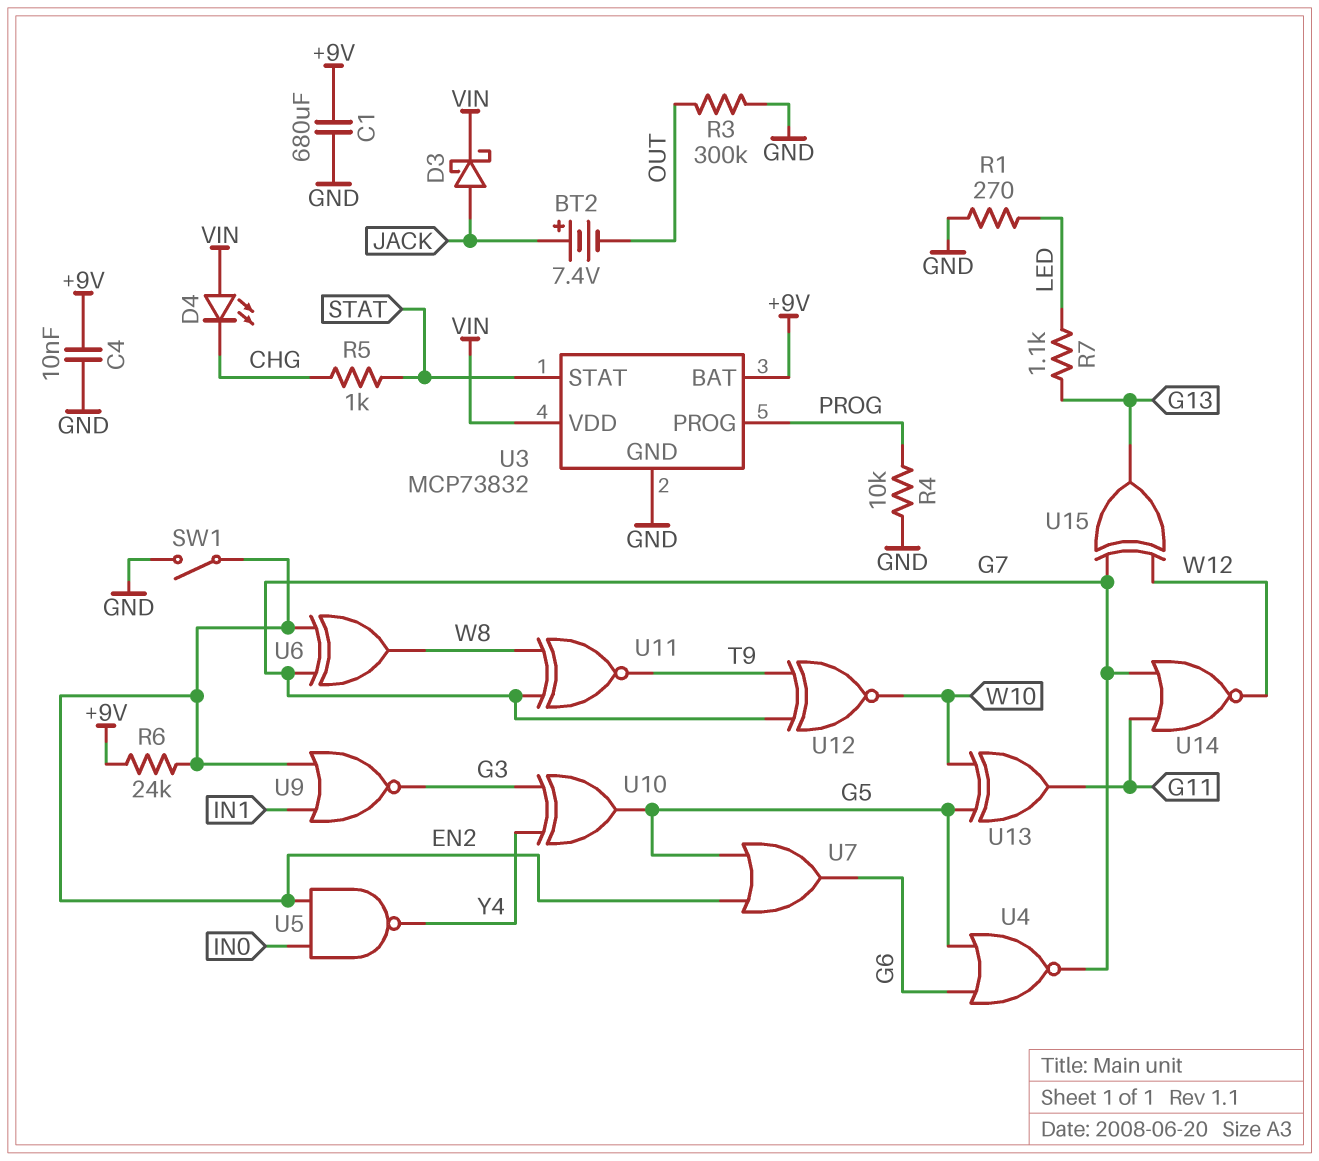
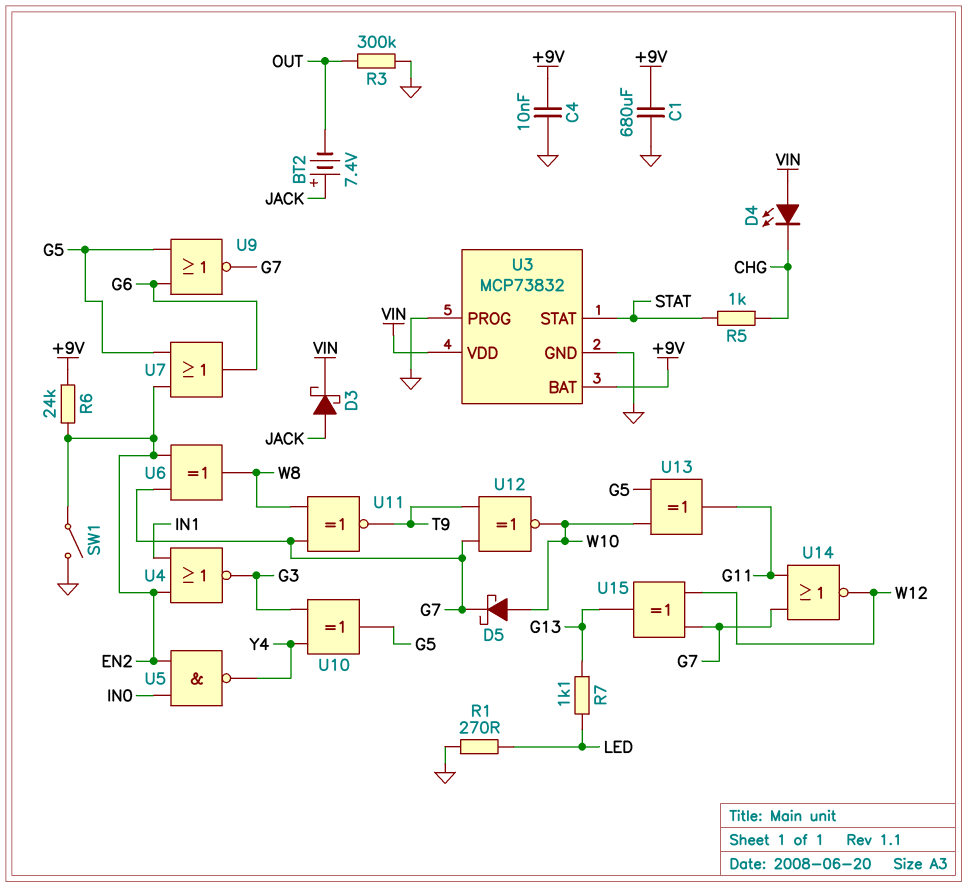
D5: none -> schottky (A W10, K G7)
R4: 10k (GND, PROG) -> none
U3 pin PROG: PROG -> GND
U4: NOR (in G5, in G6, out G7) -> NOR (in EN2, in IN1, out G3)
U9: NOR (in EN2, in IN1, out G3) -> NOR (in G5, in G6, out G7)

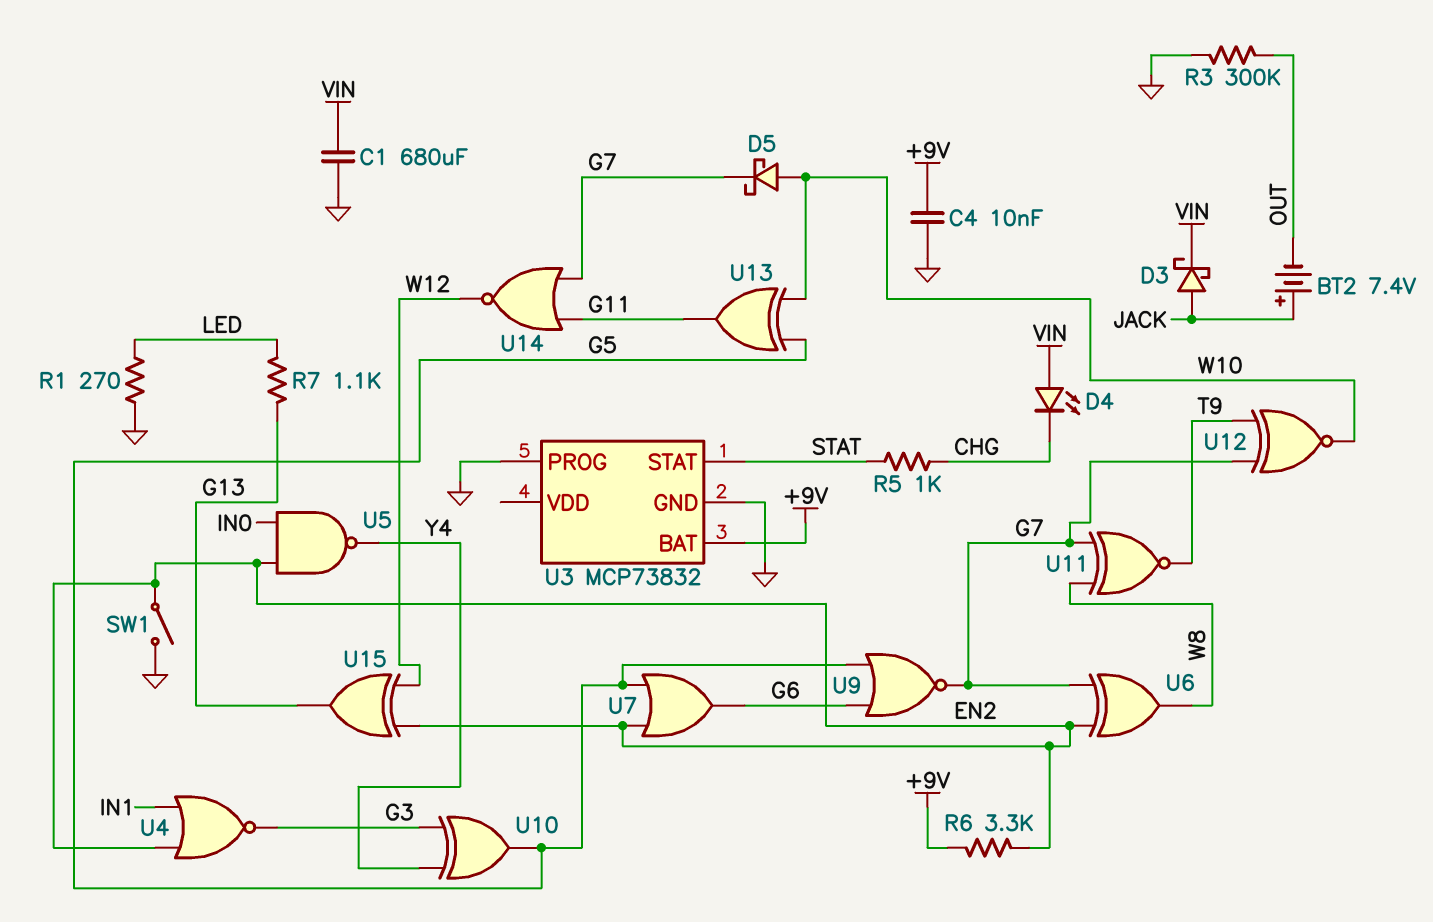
C1: 680uF (+9V, GND) -> 680uF (GND, VIN)
R6: 24k (+9V, EN2) -> 3.3k (+9V, EN2)
U3 pin VDD: VIN -> none
U15: XOR (in G7, in W12, out G13) -> XOR (in EN2, in W12, out G13)

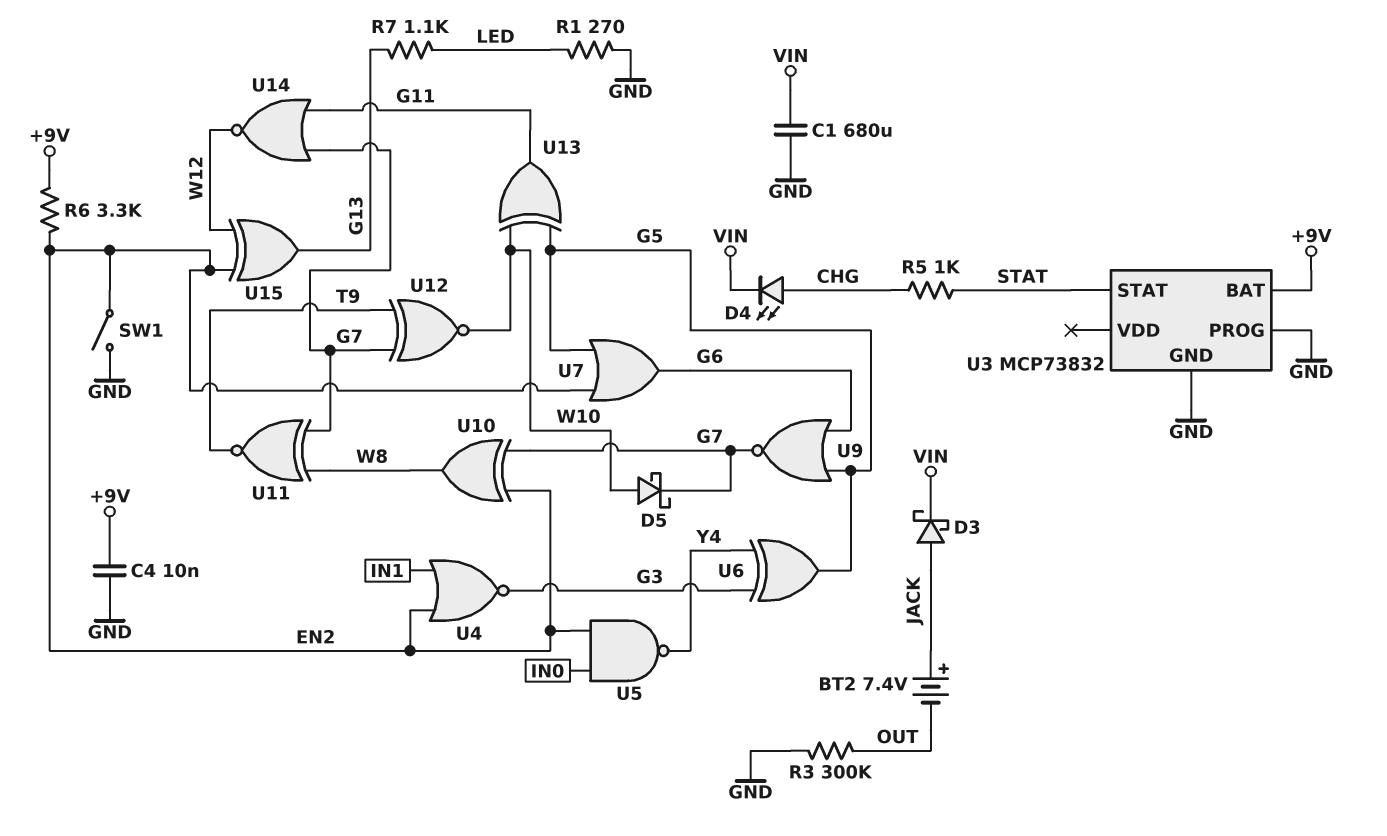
D4: LED (A VIN, K CHG) -> LED (A CHG, K VIN)
U6: XOR (in EN2, in G7, out W8) -> XOR (in G3, in Y4, out G5)
U10: XOR (in G3, in Y4, out G5) -> XOR (in EN2, in G7, out W8)

